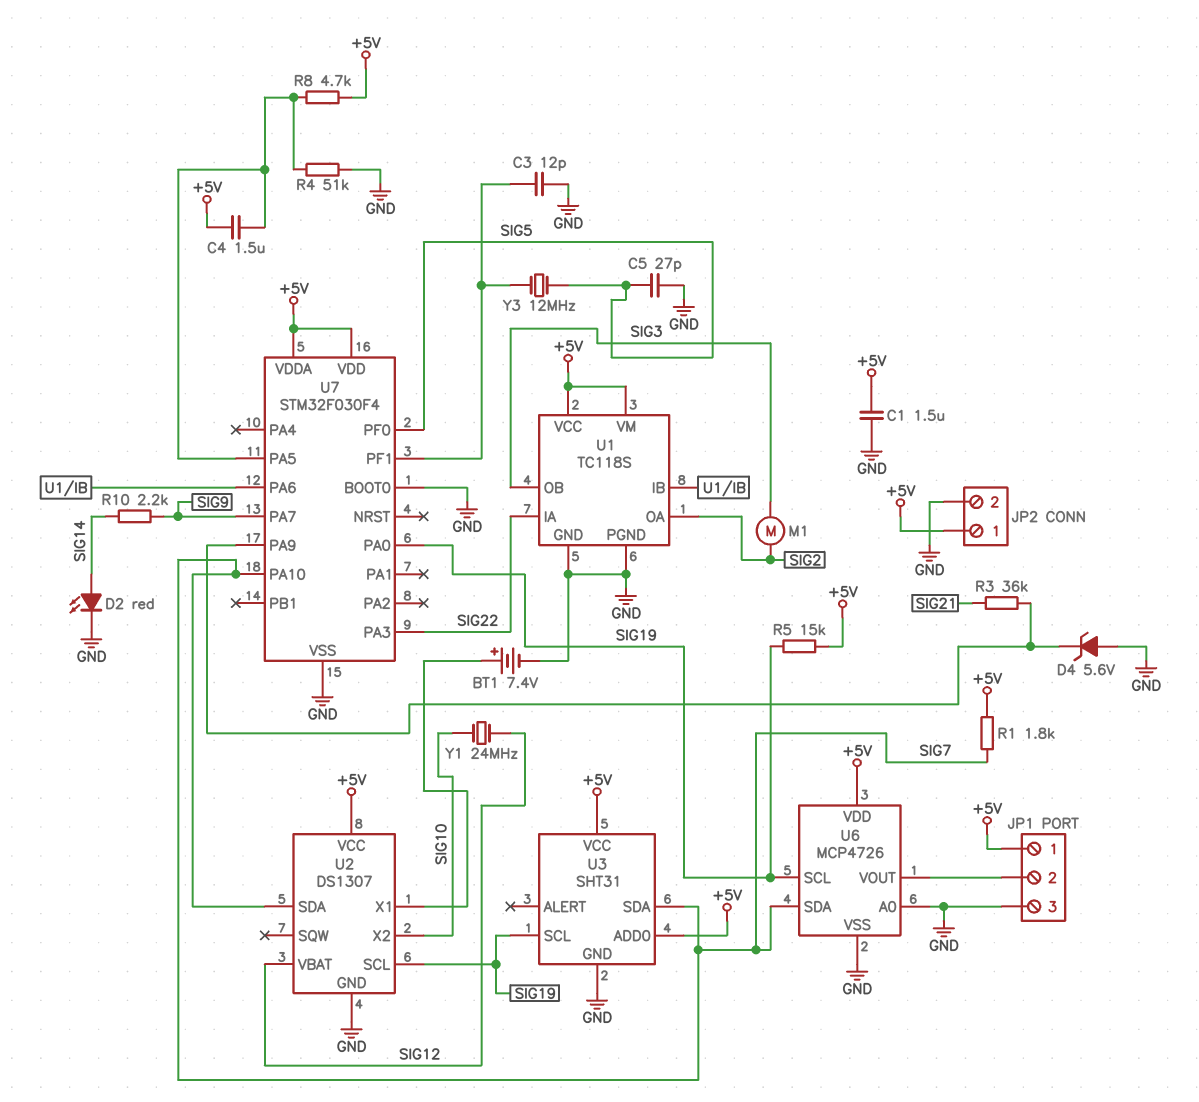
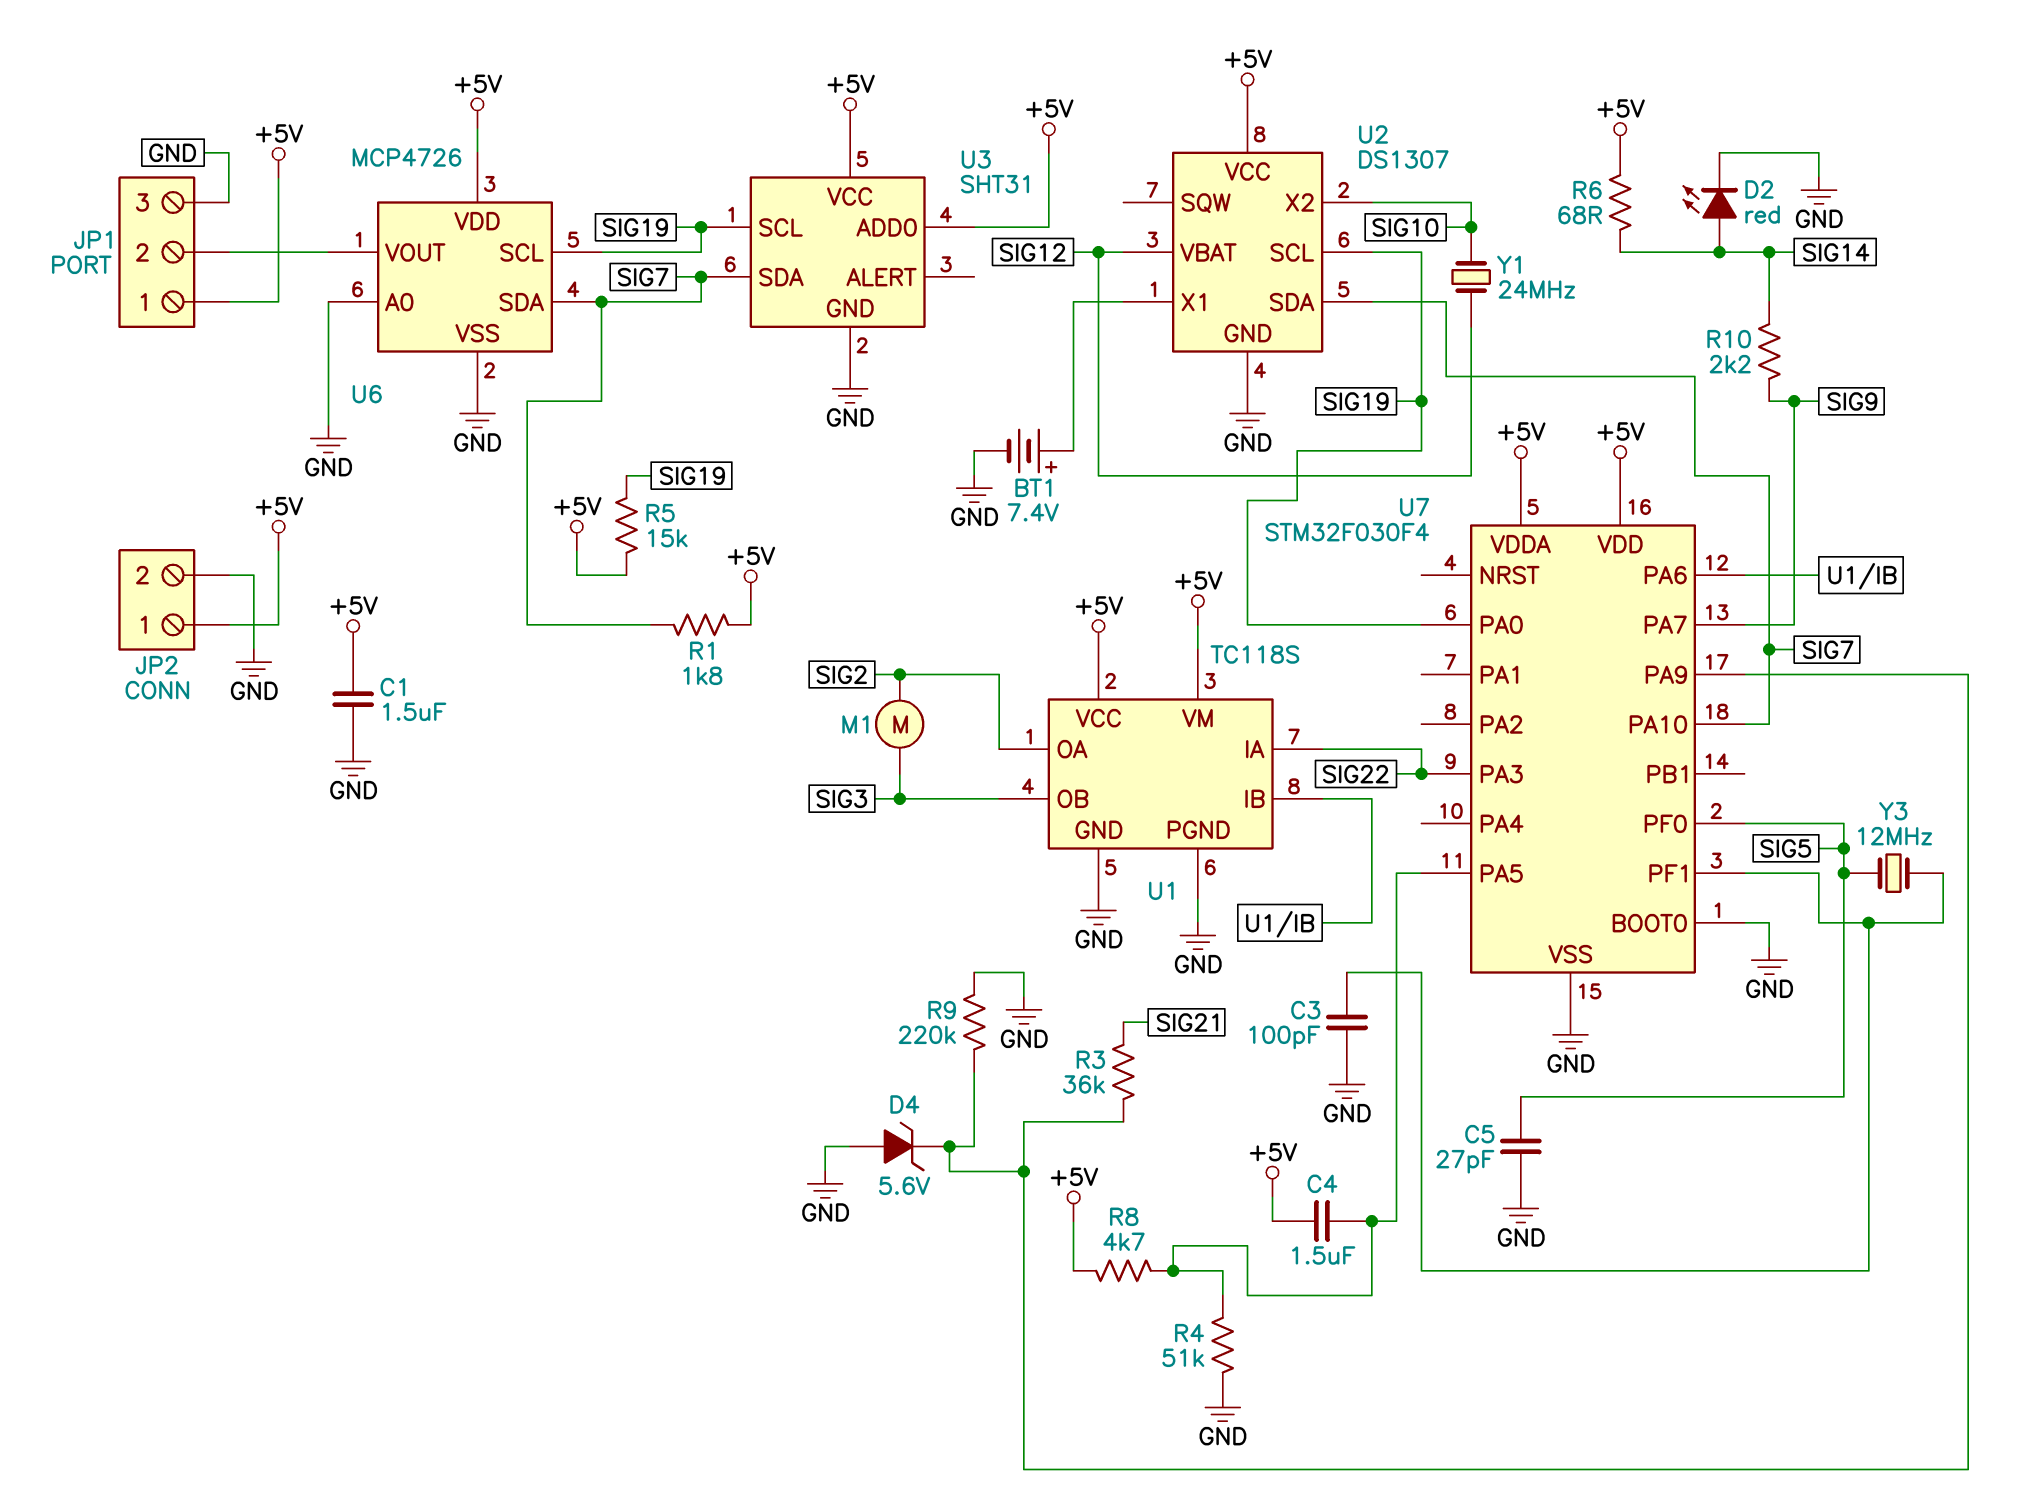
C3: 12pF (GND, U7/PF1) -> 100pF (GND, U7/PF1)
R6: none -> 68 (+5V, SIG14)
R9: none -> 220k (GND, U7/PA9)

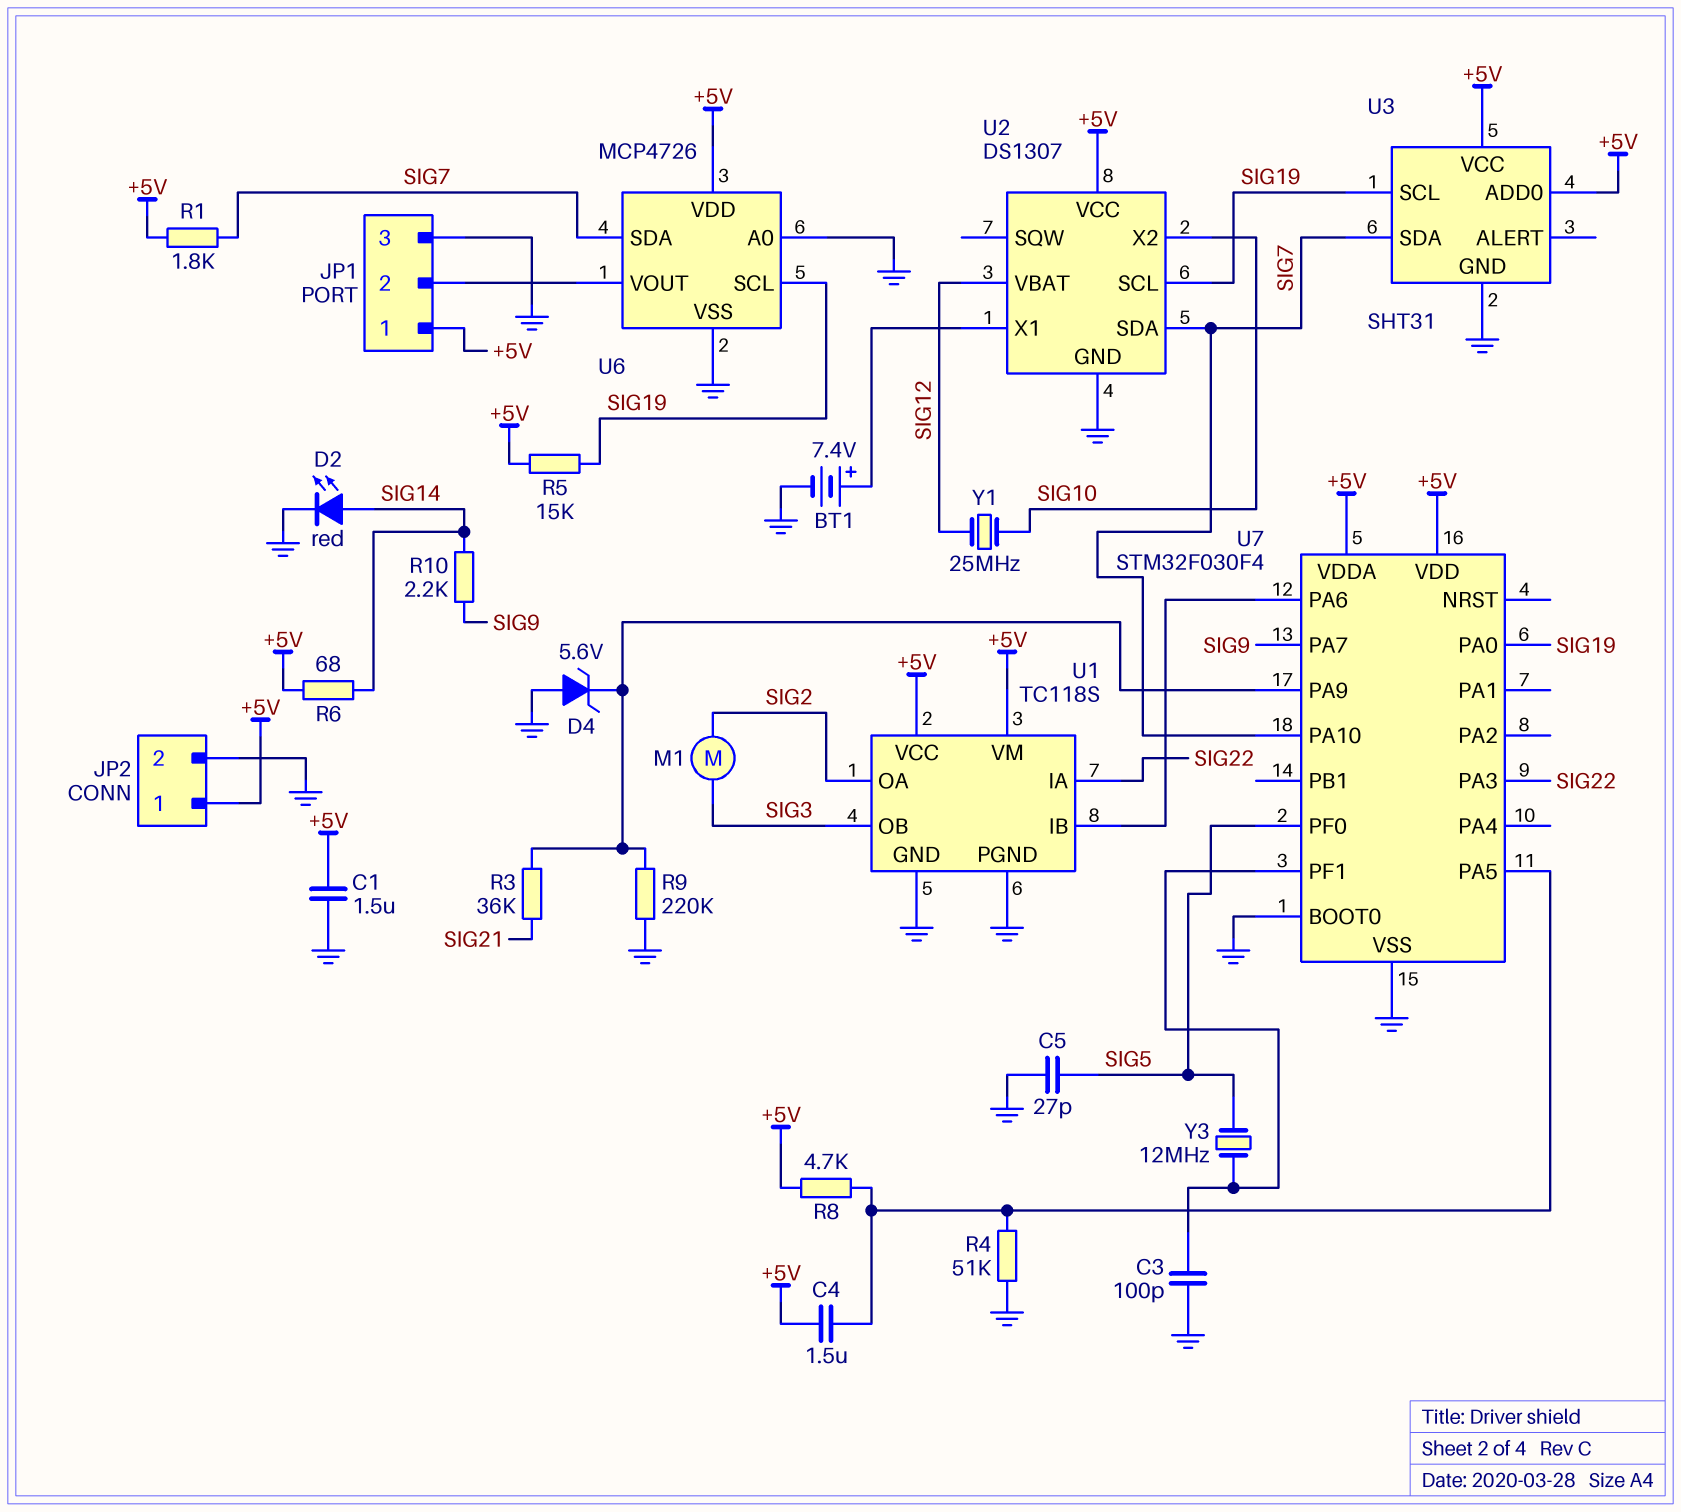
Y1: 24MHz (SIG10, SIG12) -> 25MHz (SIG10, SIG12)

